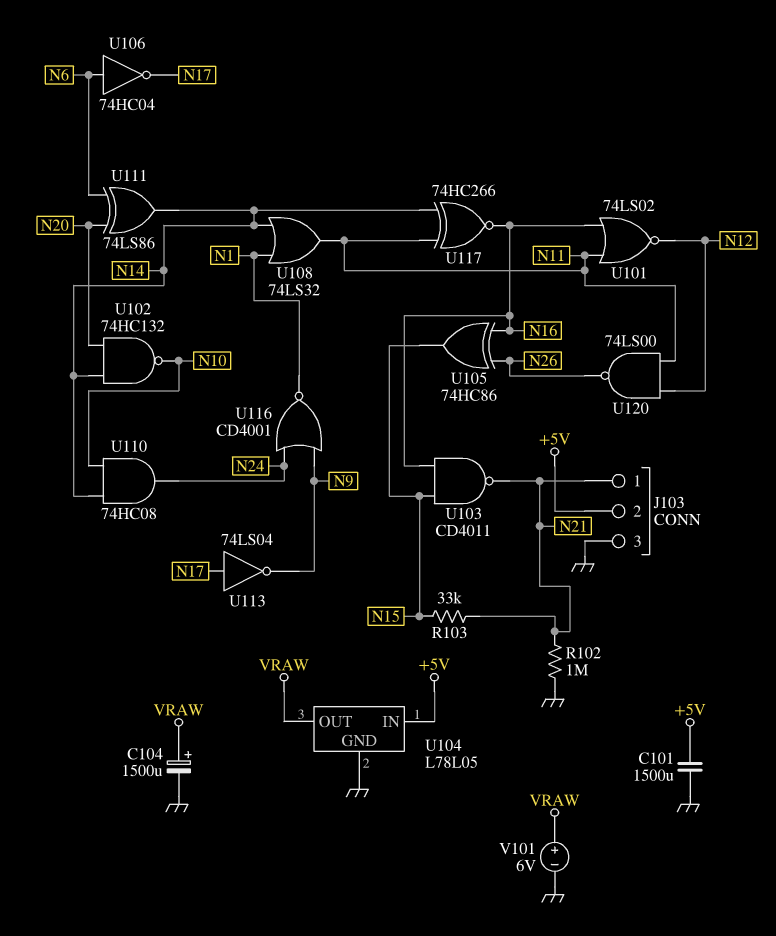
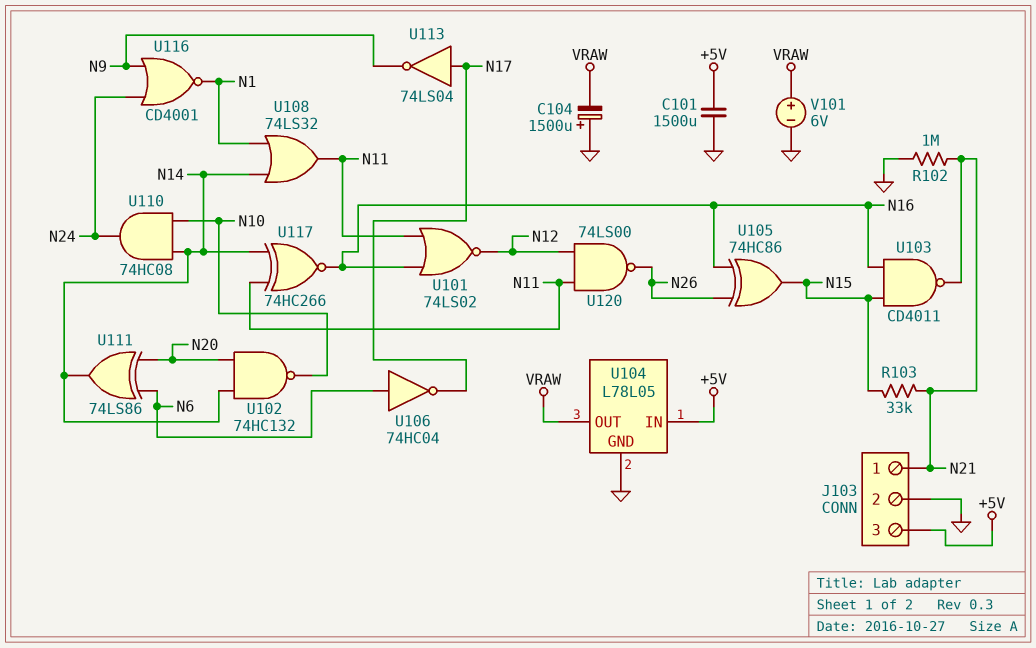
C104: 1500uF (plus VRAW, minus GND) -> 1500uF (plus GND, minus VRAW)
J103 pin 2: +5V -> GND
J103 pin 3: GND -> +5V

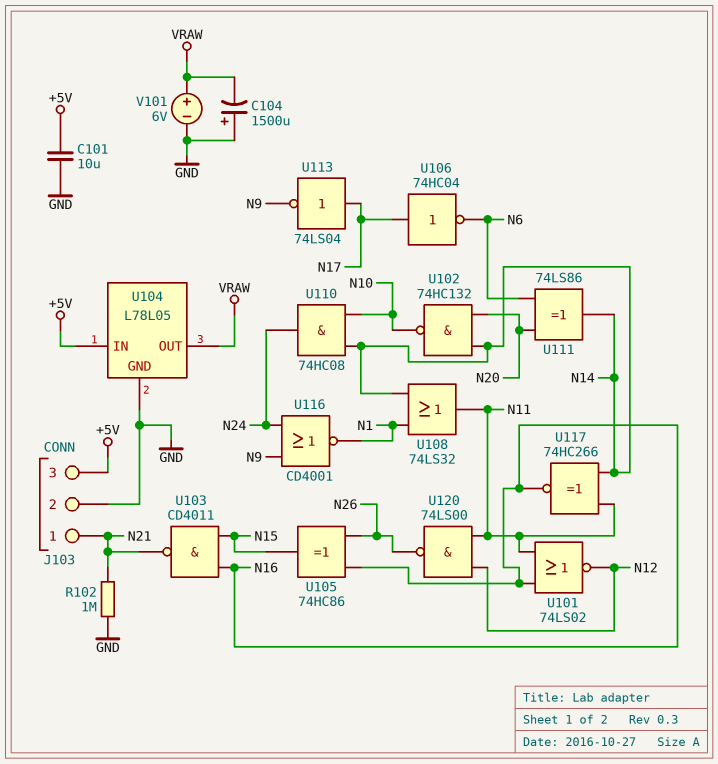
C101: 1500uF (+5V, GND) -> 10uF (+5V, GND)
R103: 33k (N15, N21) -> none
U106: NOT 74HC04 (in N6, out N17) -> NOT 74HC04 (in N17, out N6)

